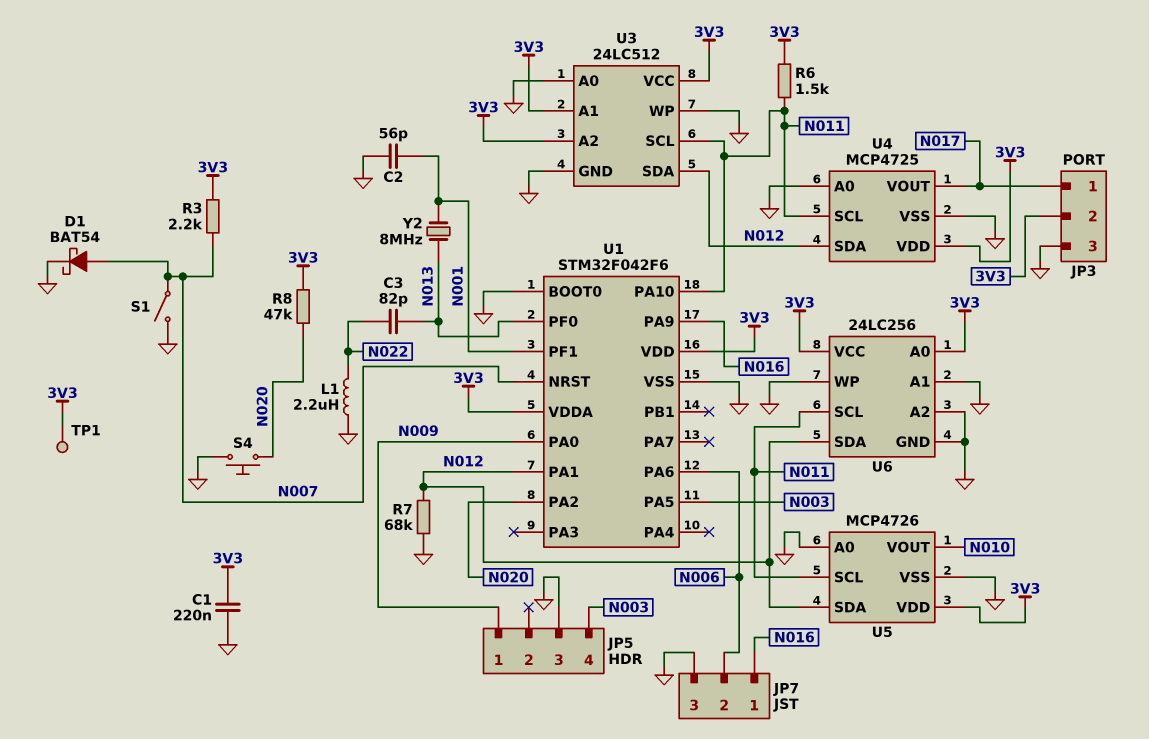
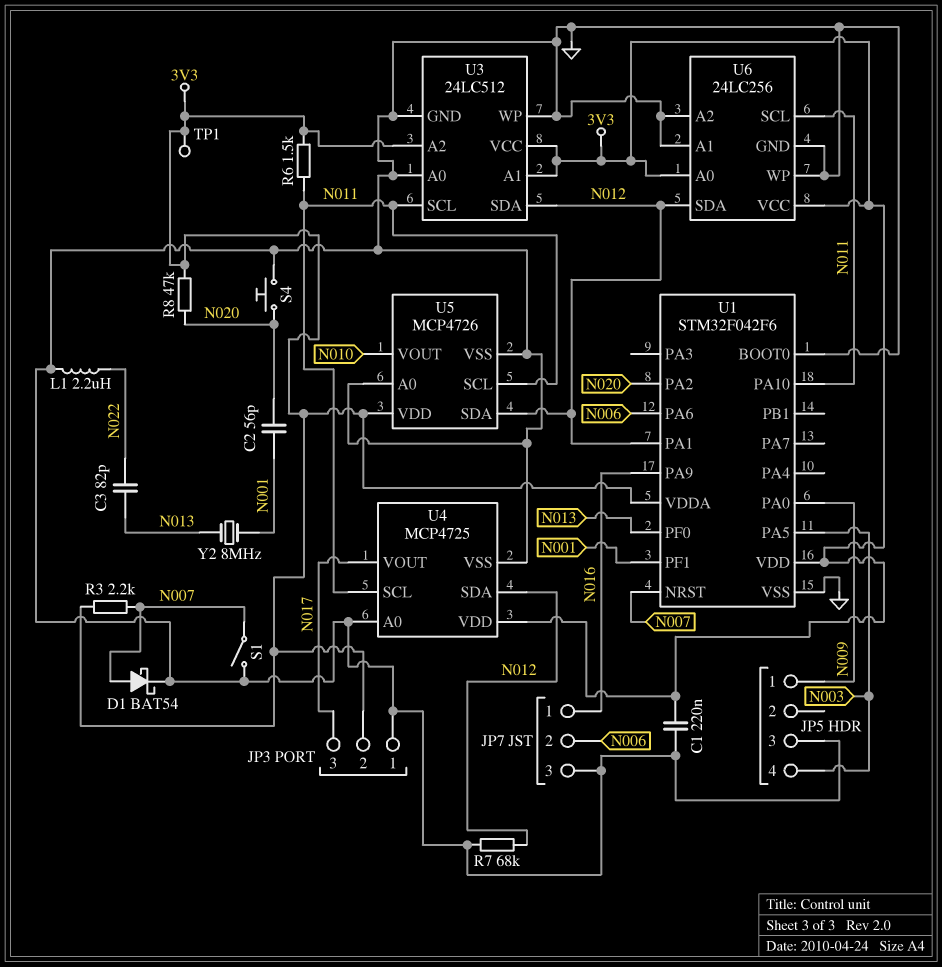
C2: 56pF (GND, N001) -> 56pF (N001, N020)
JP3 pin 1: N017 -> GND
JP3 pin 3: GND -> N017

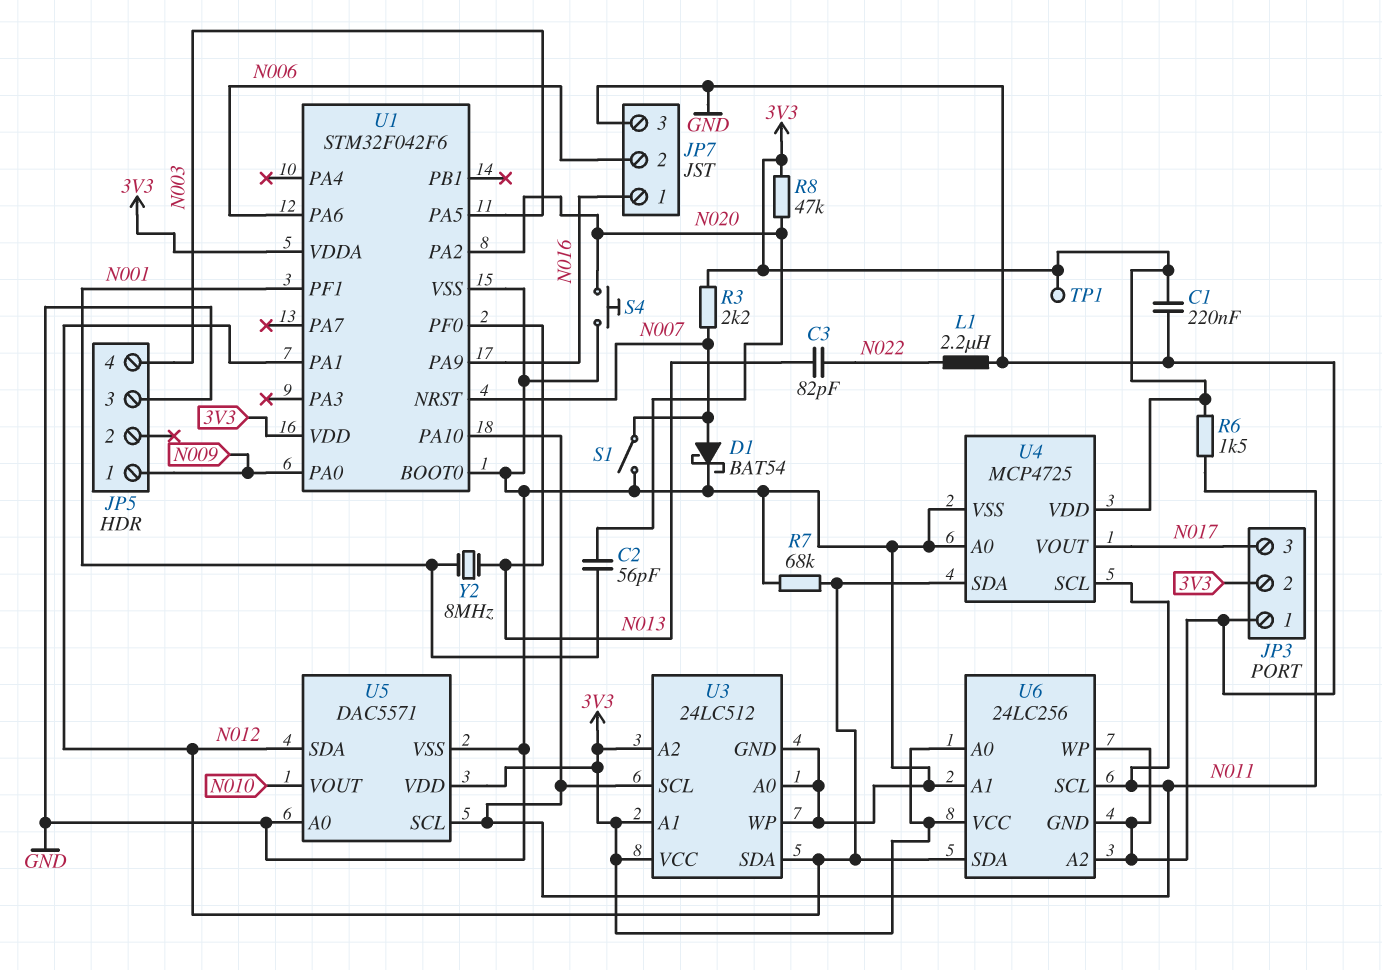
U5: MCP4726 -> DAC5571

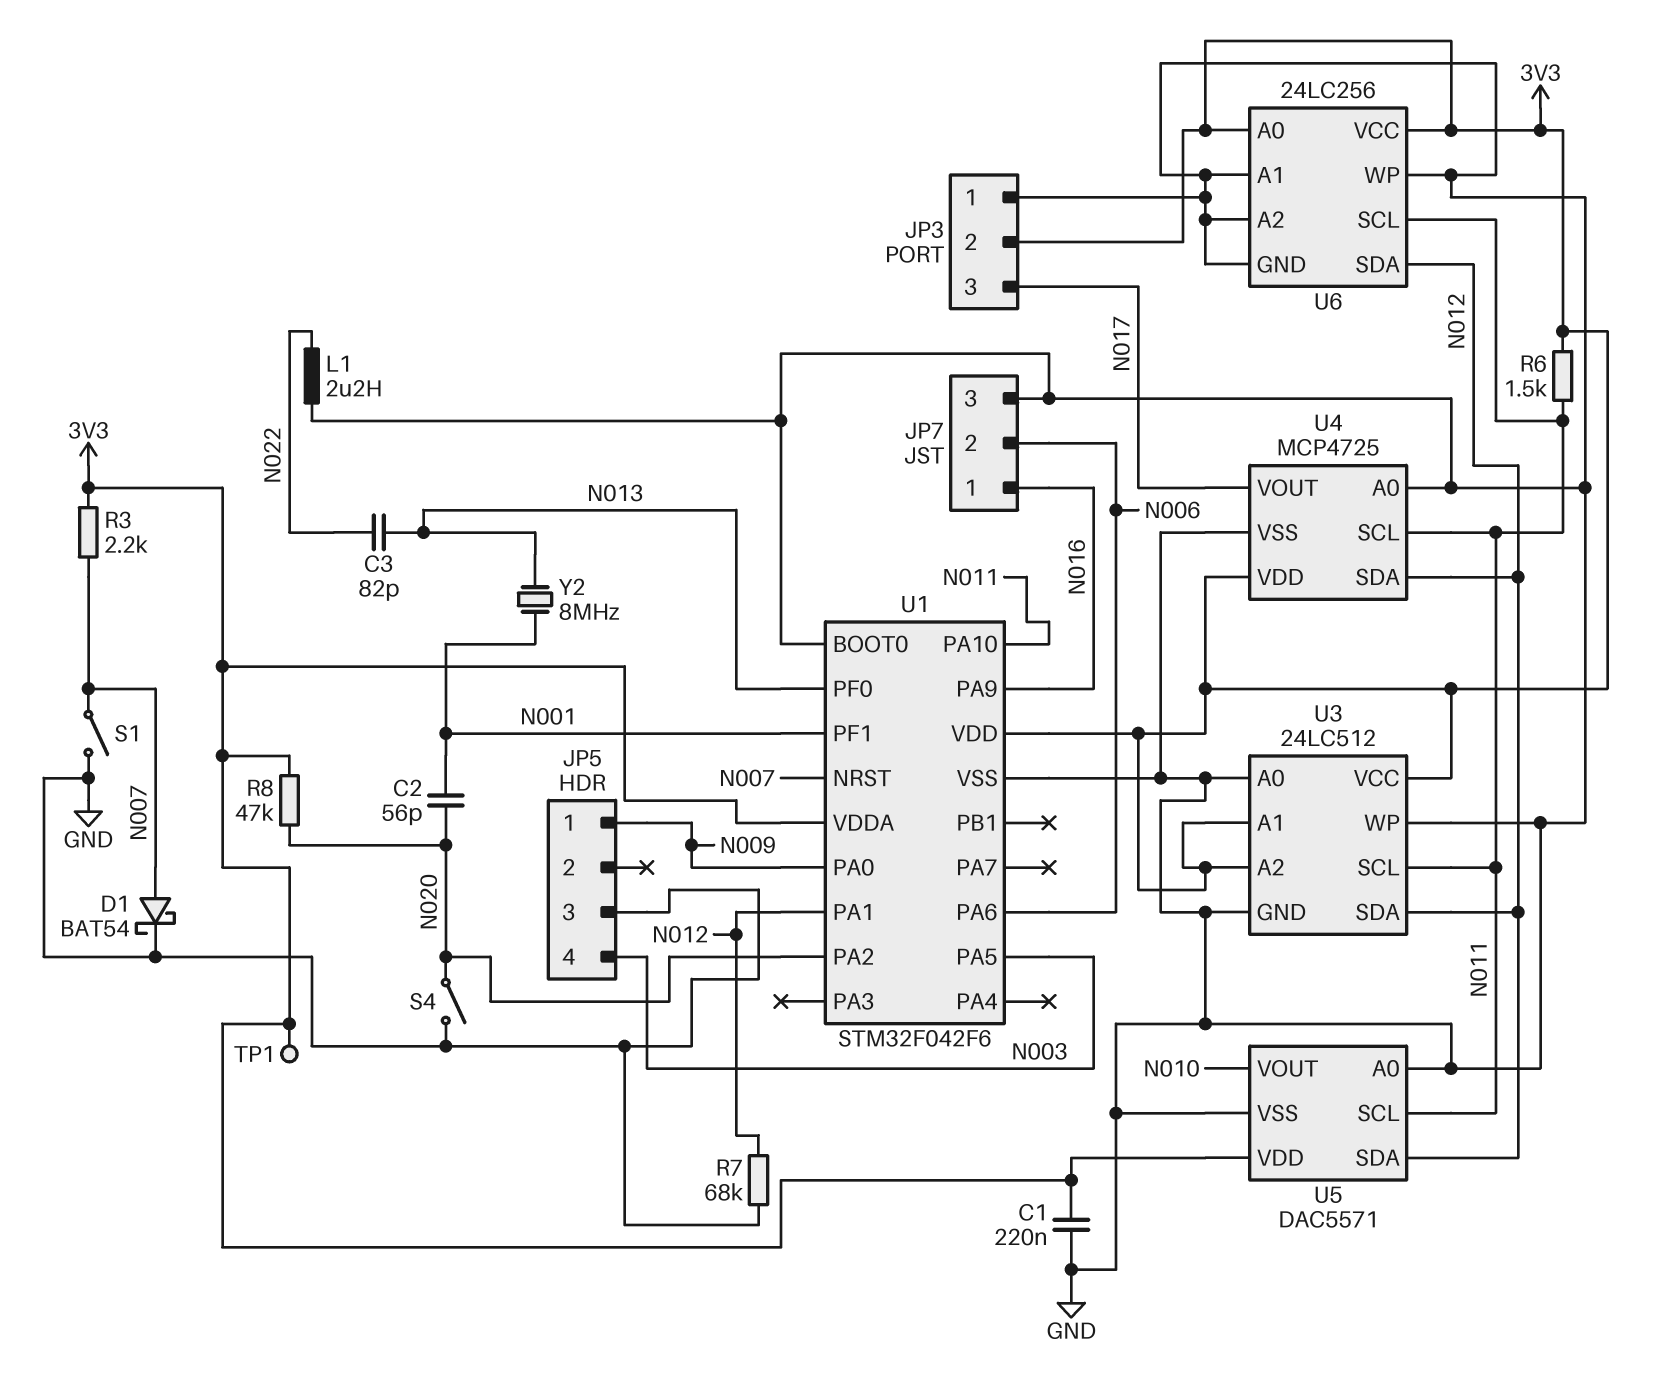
S4: button (GND, N020) -> switch (GND, N020)

